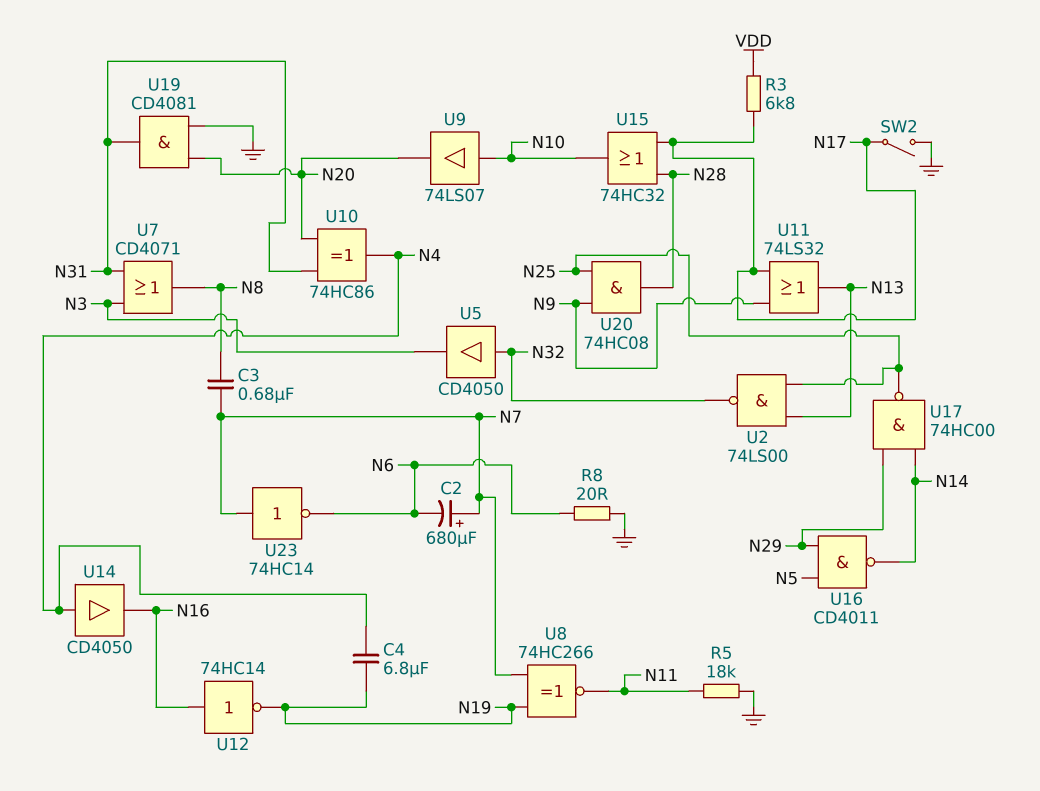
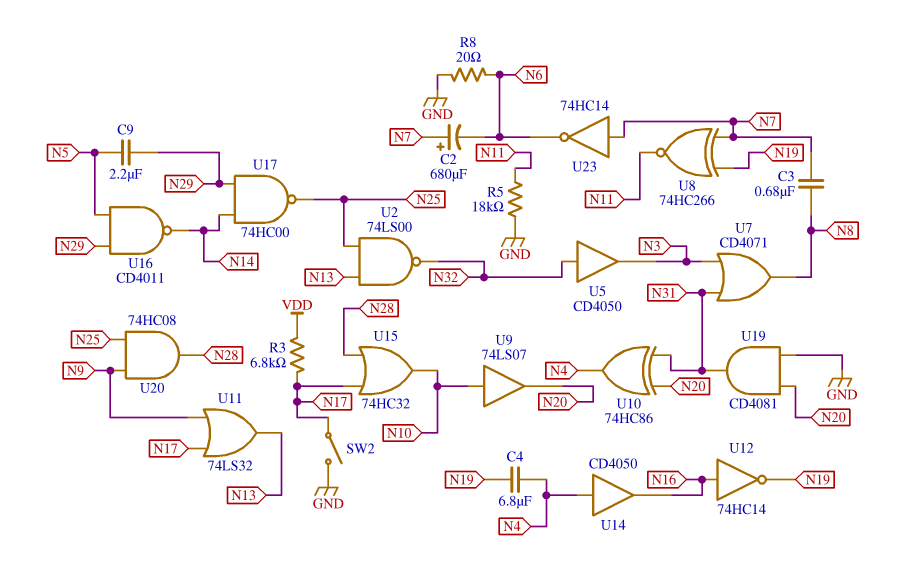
C9: none -> 2.2uF (N5, N29)

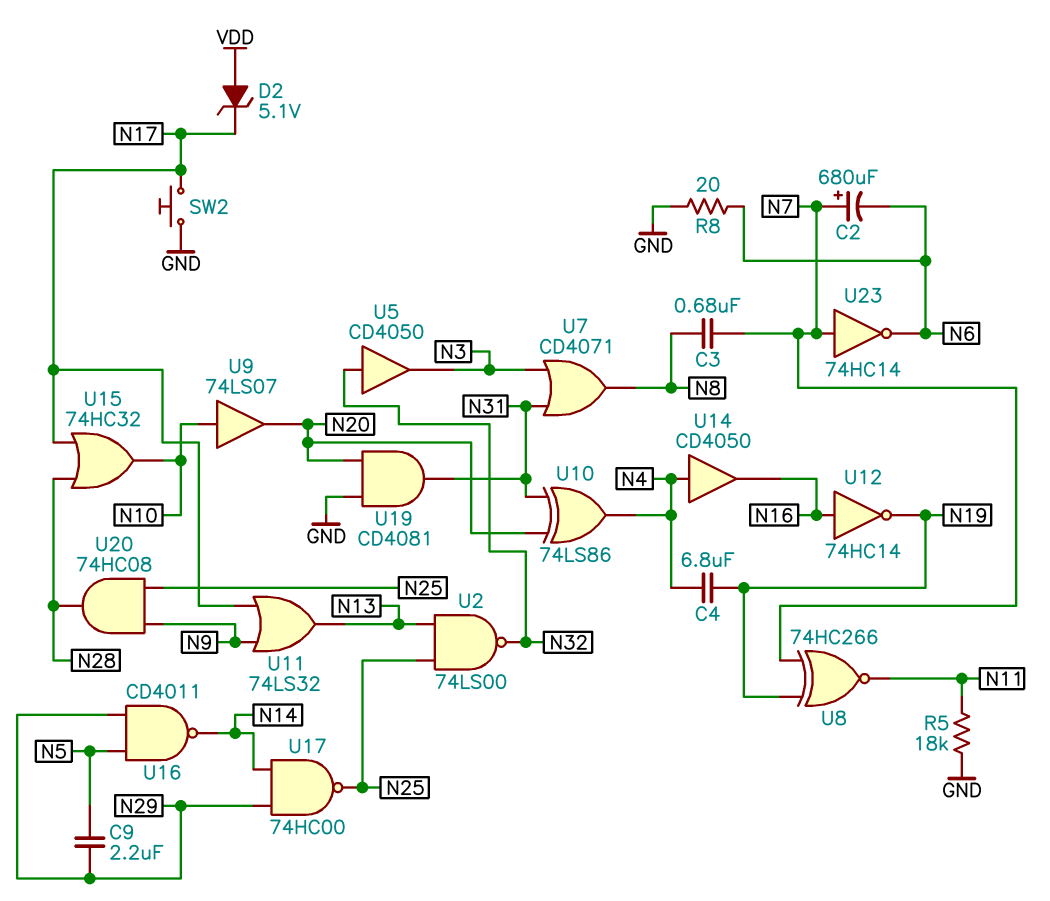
D2: none -> zener 5.1V (A VDD, K N17)
R3: 6.8k (N17, VDD) -> none
SW2: switch (GND, N17) -> button (GND, N17)
U10: XOR 74HC86 (in N20, in N31, out N4) -> XOR 74LS86 (in N20, in N31, out N4)

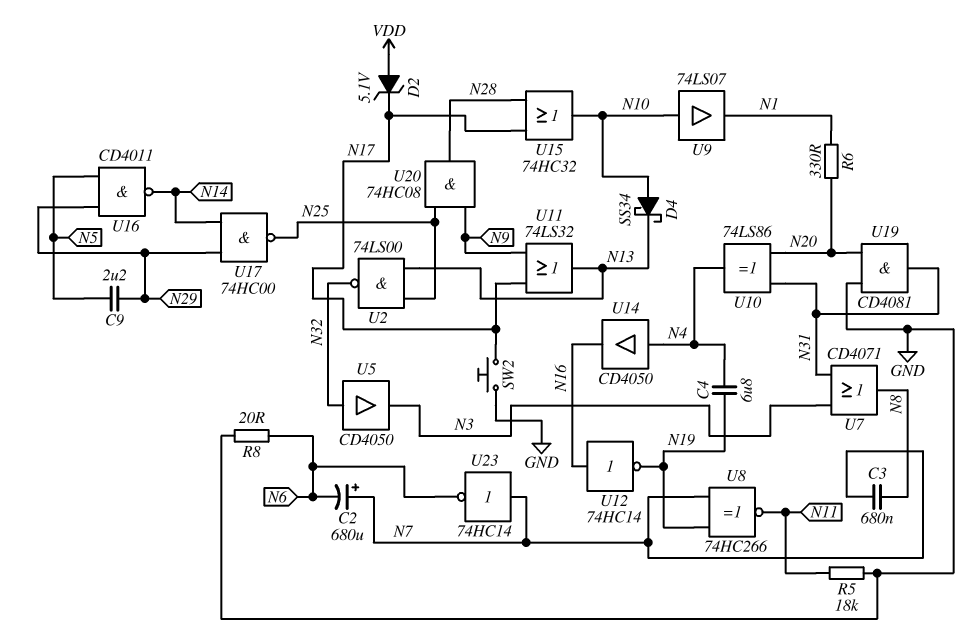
D4: none -> schottky SS34 (A N10, K N13)
R6: none -> 330 (N1, N20)
U9: buffer 74LS07 (in N10, out N20) -> buffer 74LS07 (in N10, out N1)

